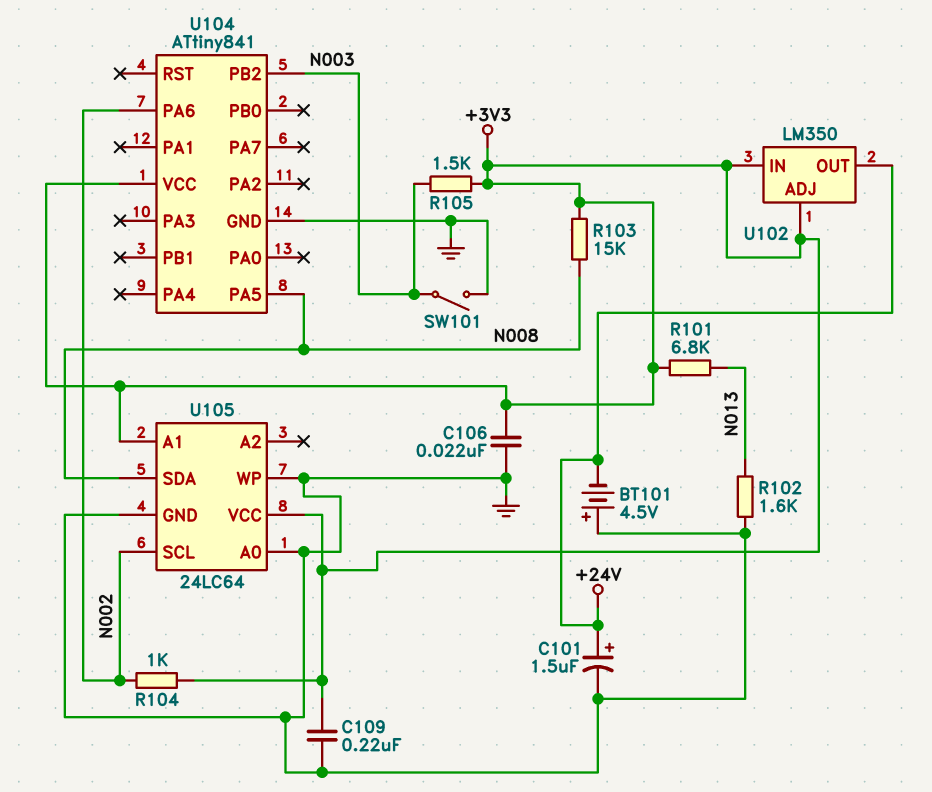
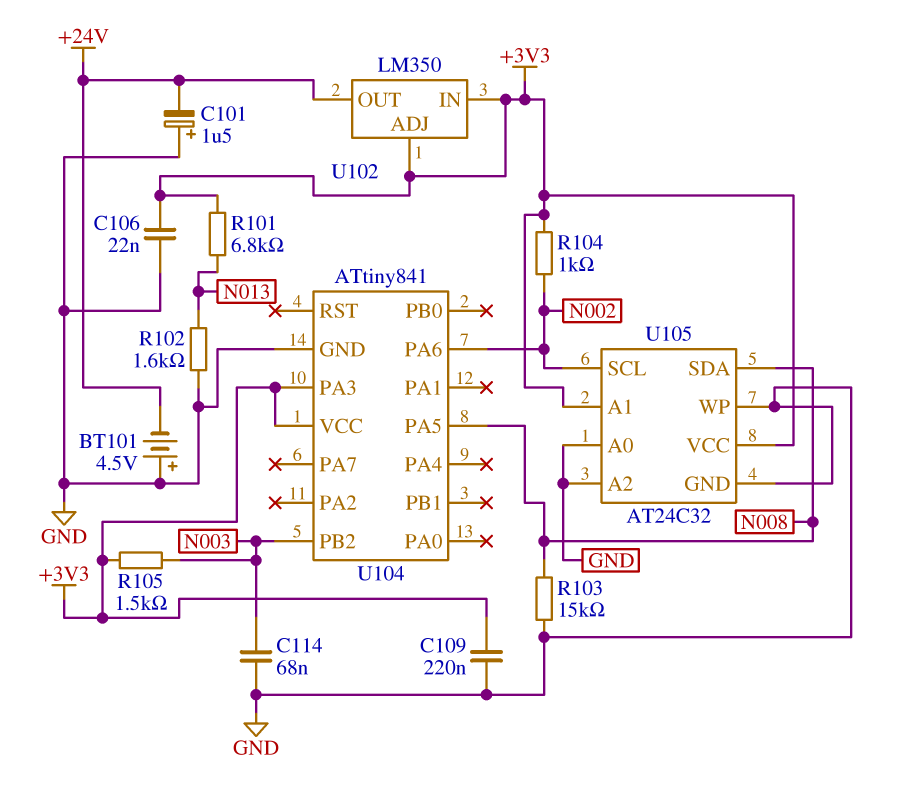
C101: 1.5uF (plus +24V, minus GND) -> 1.5uF (plus GND, minus +24V)
C114: none -> 68nF (GND, N003)
R103: 15k (+3V3, N008) -> 15k (GND, N008)
SW101: switch (GND, N003) -> none
U104 pin PA3: none -> +3V3
U105: 24LC64 -> AT24C32
U105 pin A2: none -> GND

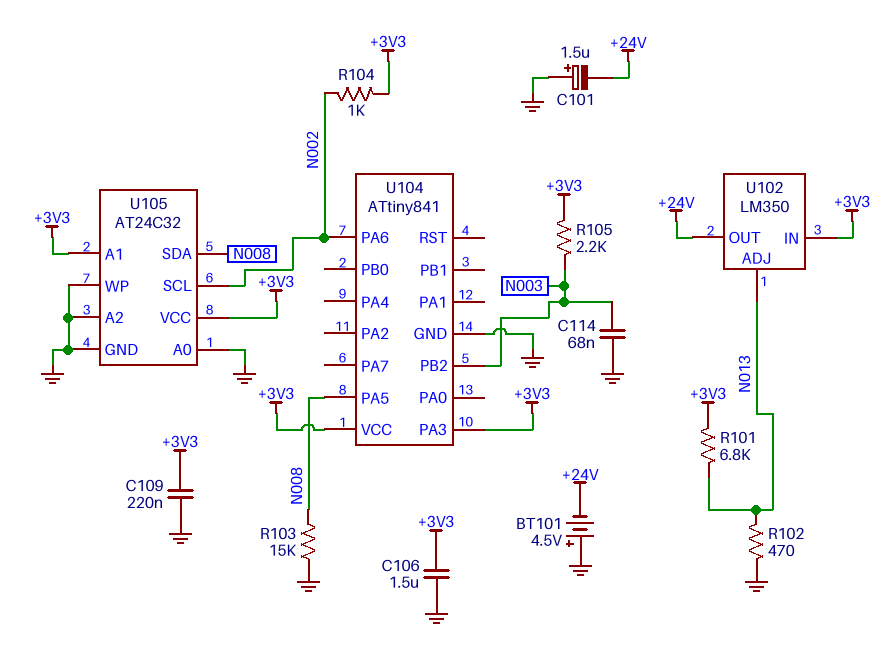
C106: 22nF (+3V3, GND) -> 1.5uF (+3V3, GND)
R102: 1.6k (GND, N013) -> 470 (GND, N013)
R105: 1.5k (+3V3, N003) -> 2.2k (+3V3, N003)
U102 pin ADJ: +3V3 -> N013

